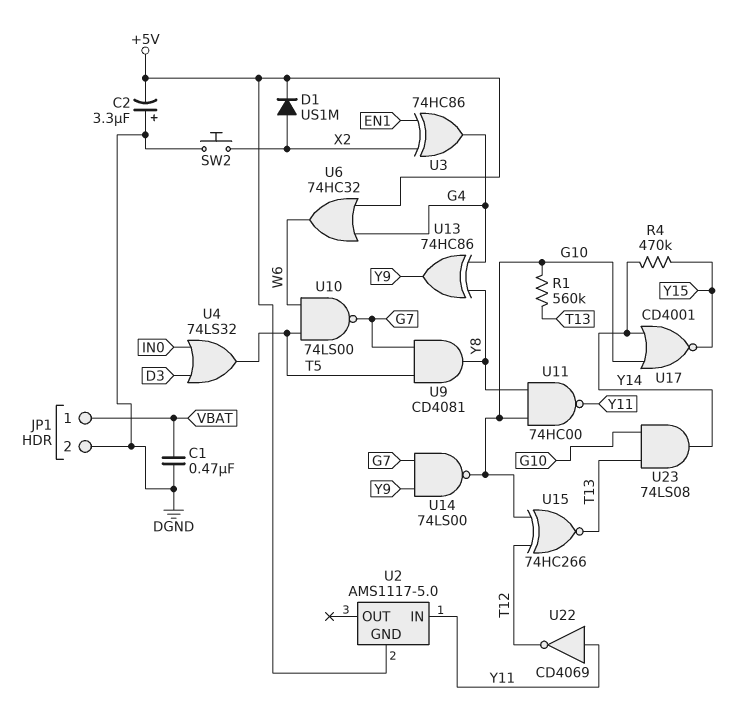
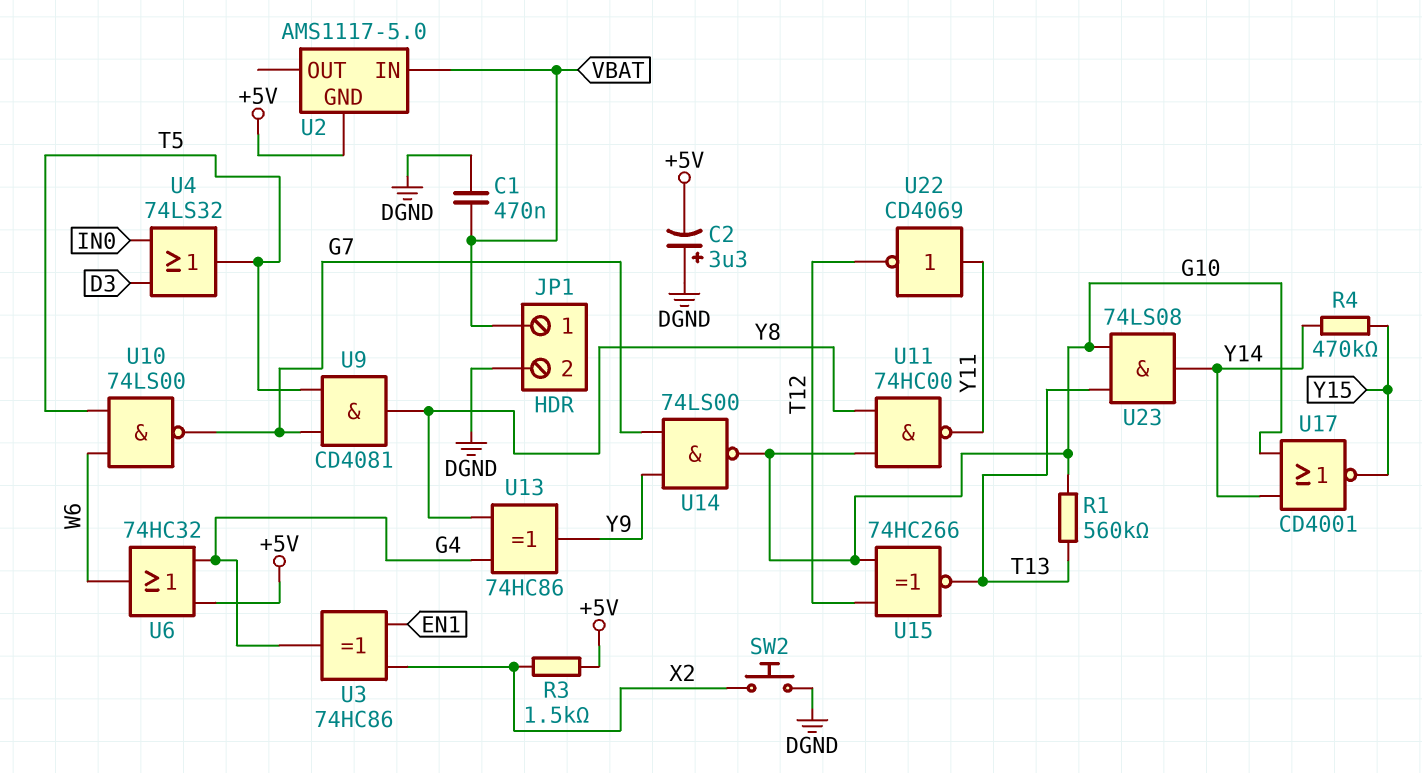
D1: diode US1M (A X2, K +5V) -> none
R3: none -> 1.5k (+5V, X2)
U2 pin IN: Y11 -> VBAT

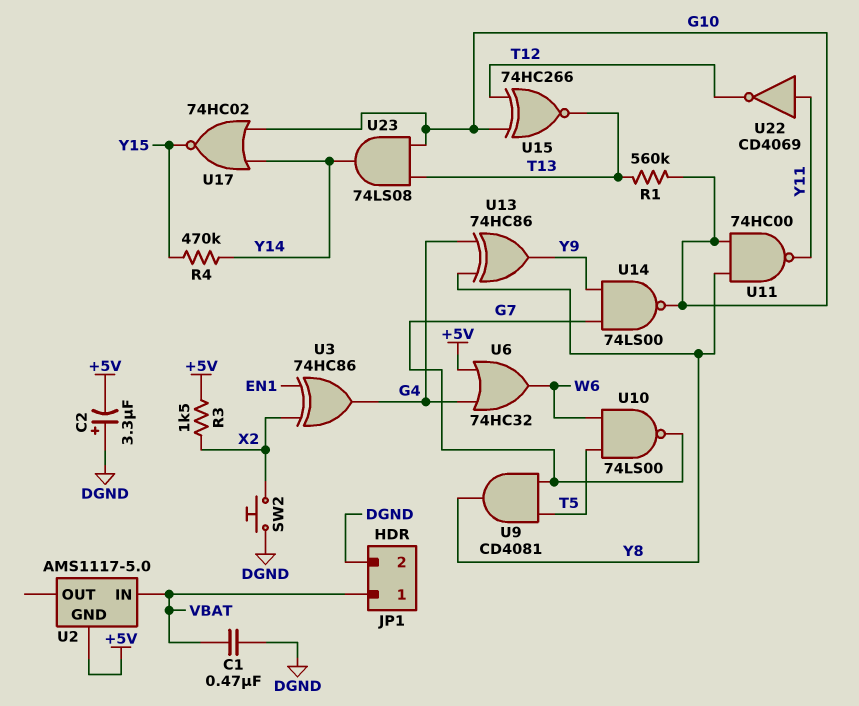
U4: OR 74LS32 (in D3, in IN0, out T5) -> none
U17: NOR CD4001 (in G10, in Y14, out Y15) -> NOR 74HC02 (in G10, in Y14, out Y15)

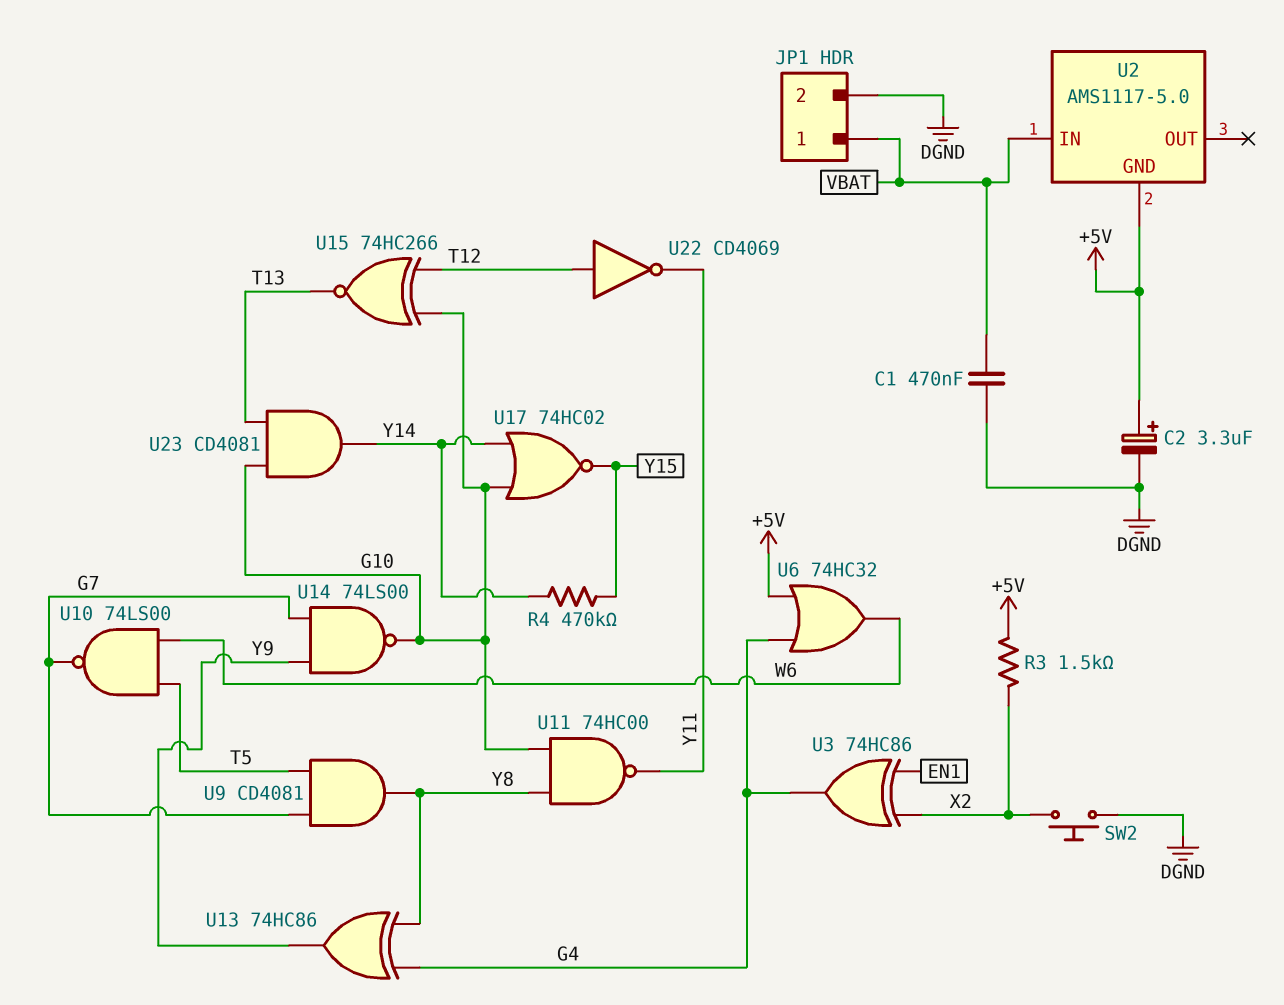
C2: 3.3uF (plus DGND, minus +5V) -> 3.3uF (plus +5V, minus DGND)
R1: 560k (G10, T13) -> none
U22: NOT CD4069 (in Y11, out T12) -> NOT CD4069 (in T12, out Y11)
U23: AND 74LS08 (in G10, in T13, out Y14) -> AND CD4081 (in G10, in T13, out Y14)

